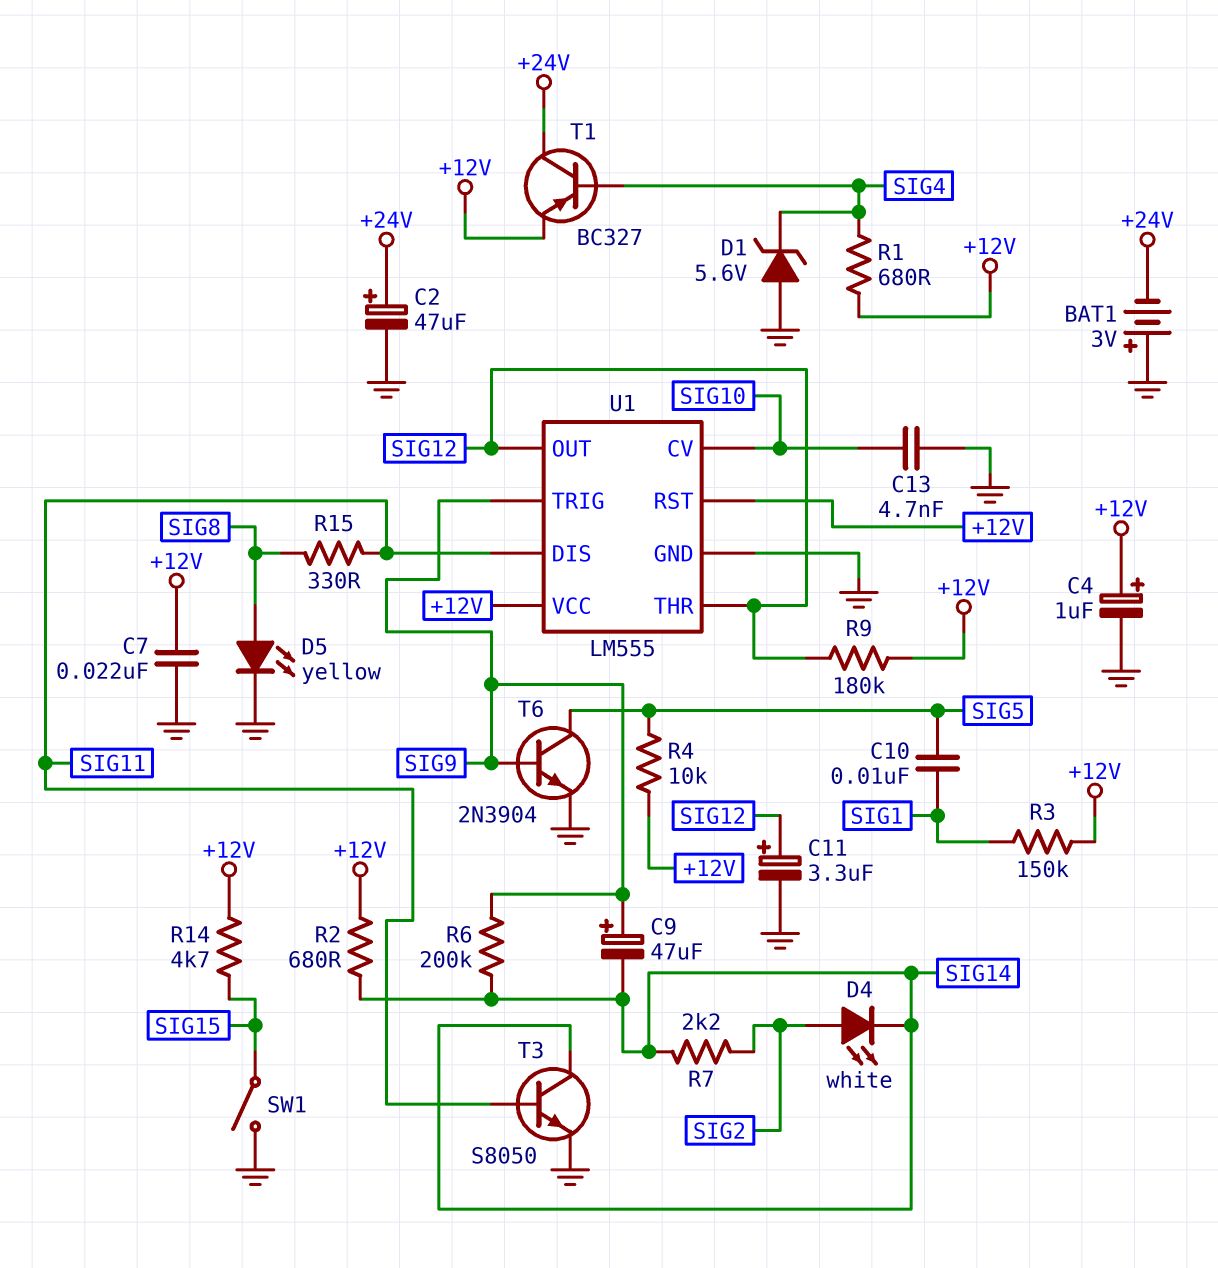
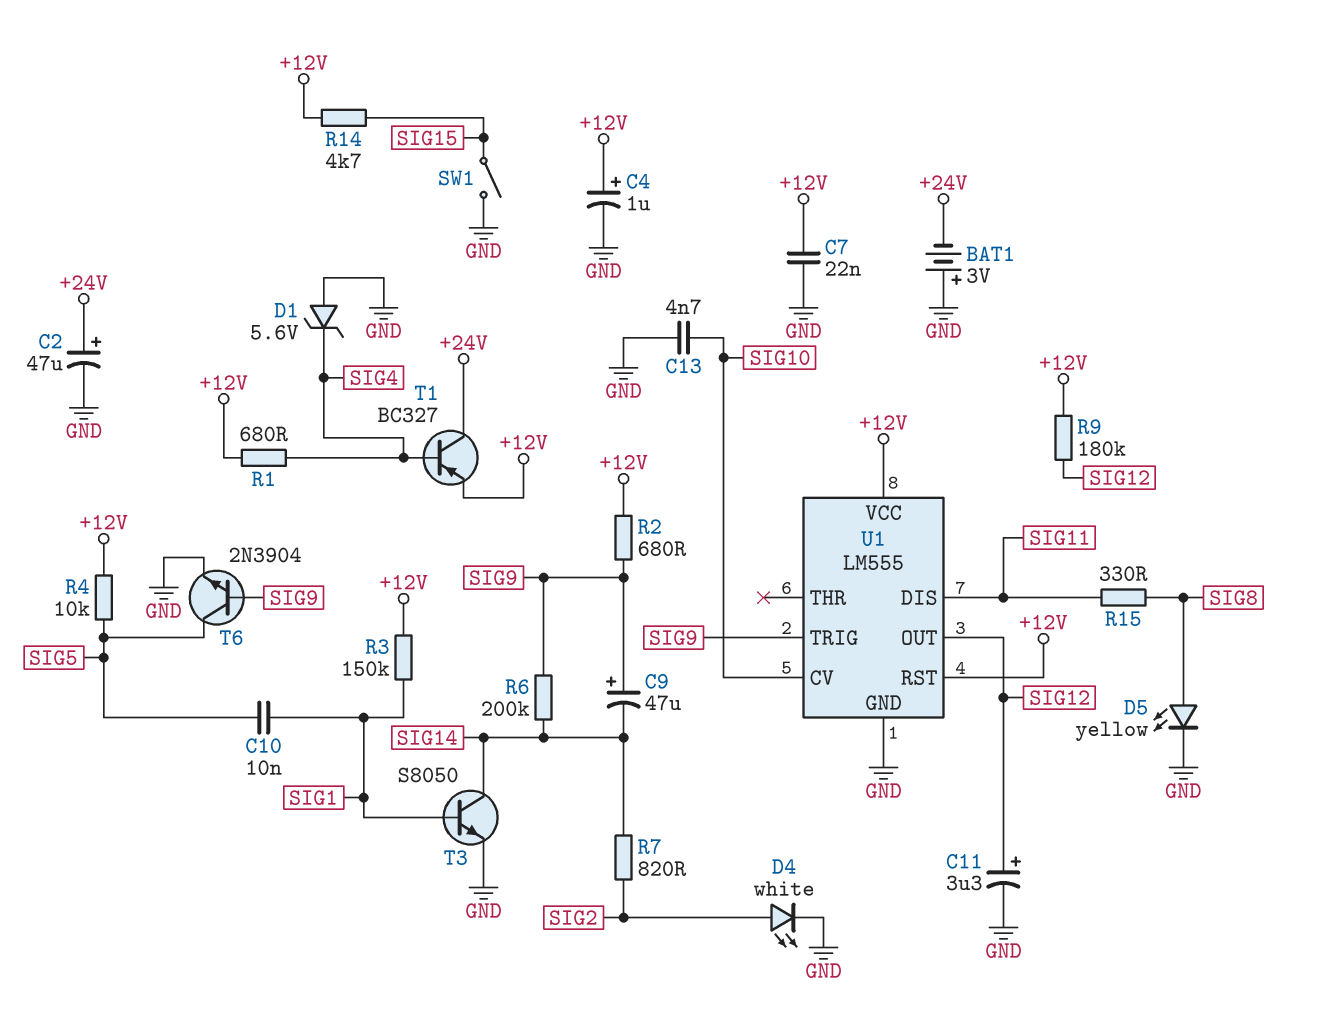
D4: LED white (A SIG2, K SIG14) -> LED white (A SIG2, K GND)
R2: 680 (+12V, SIG14) -> 680 (+12V, SIG9)
R7: 2.2k (SIG2, SIG14) -> 820 (SIG2, SIG14)
T3: NPN S8050 (B SIG11, C SIG14, E GND) -> NPN S8050 (B SIG1, C SIG14, E GND)
U1 pin THR: SIG12 -> none

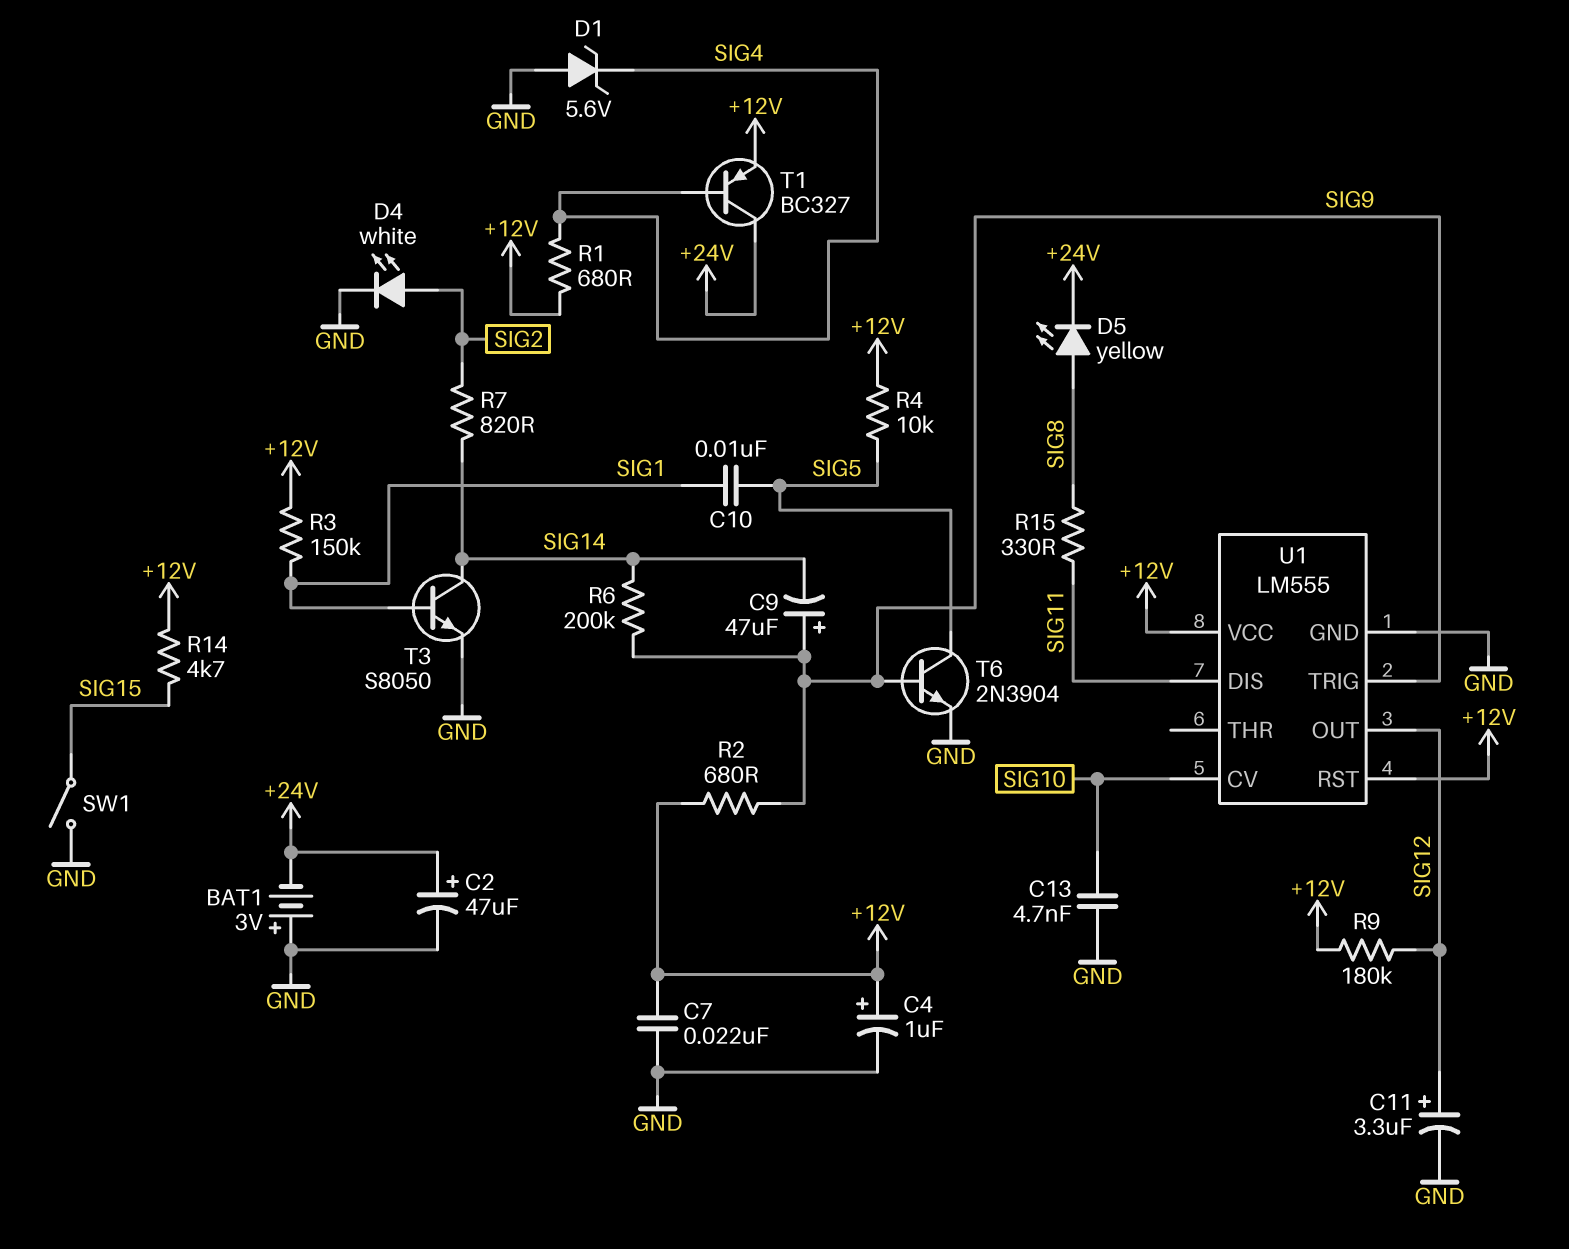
D5: LED yellow (A SIG8, K GND) -> LED yellow (A SIG8, K +24V)

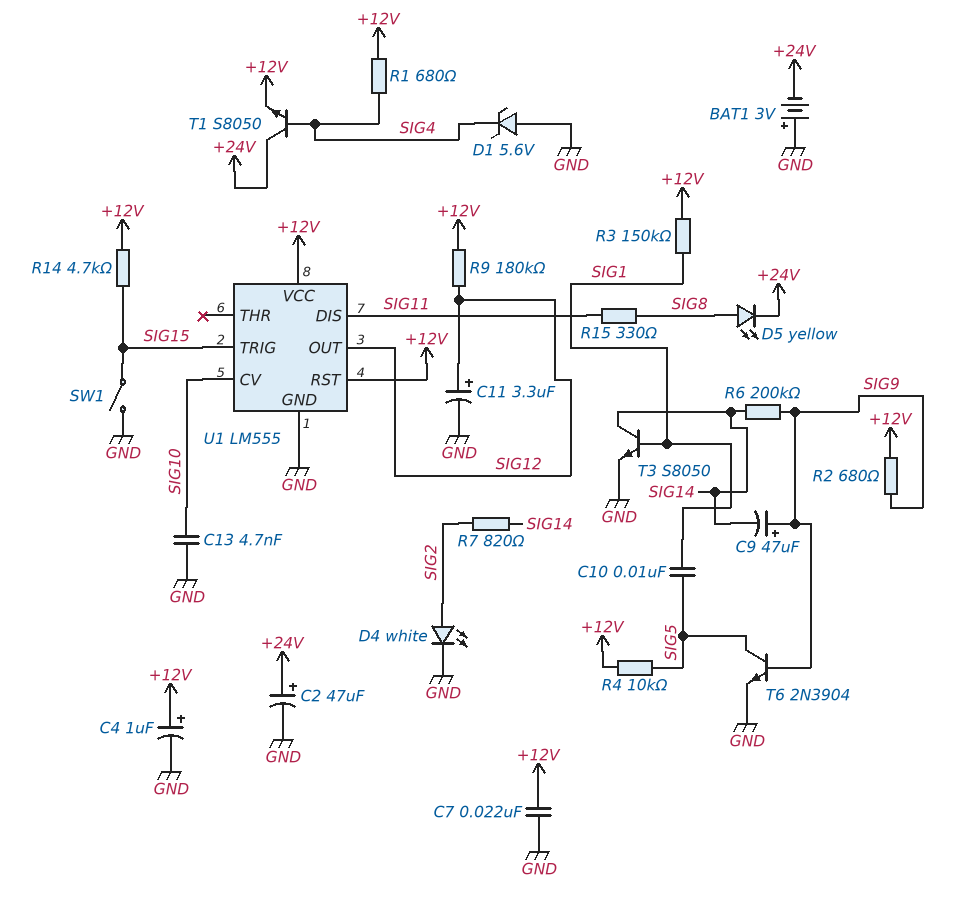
T1: PNP BC327 (B SIG4, C +24V, E +12V) -> NPN S8050 (B SIG4, C +24V, E +12V)
U1 pin TRIG: SIG9 -> SIG15

